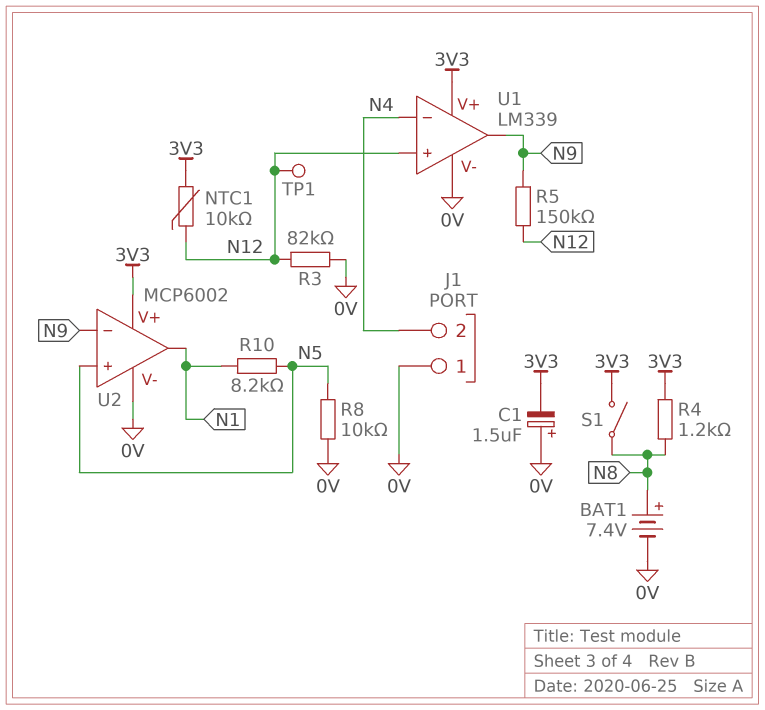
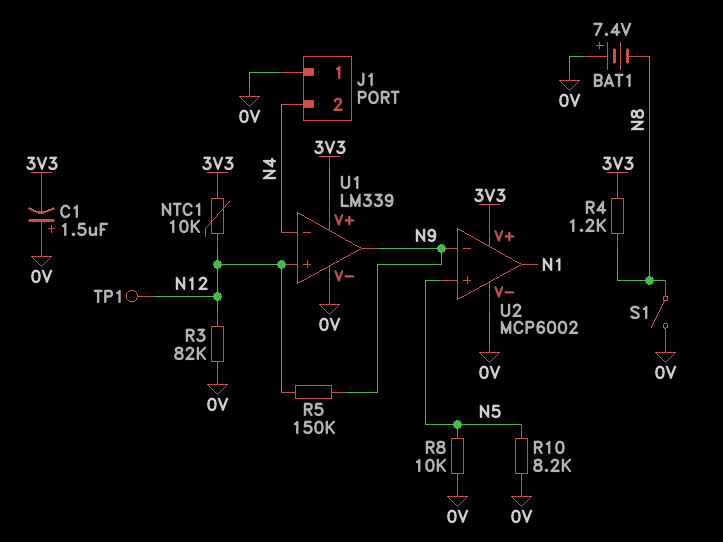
BAT1: 7.4V (plus N8, minus 0V) -> 7.4V (plus 0V, minus N8)
R10: 8.2k (N1, N5) -> 8.2k (0V, N5)
S1: switch (3V3, N8) -> switch (0V, N8)

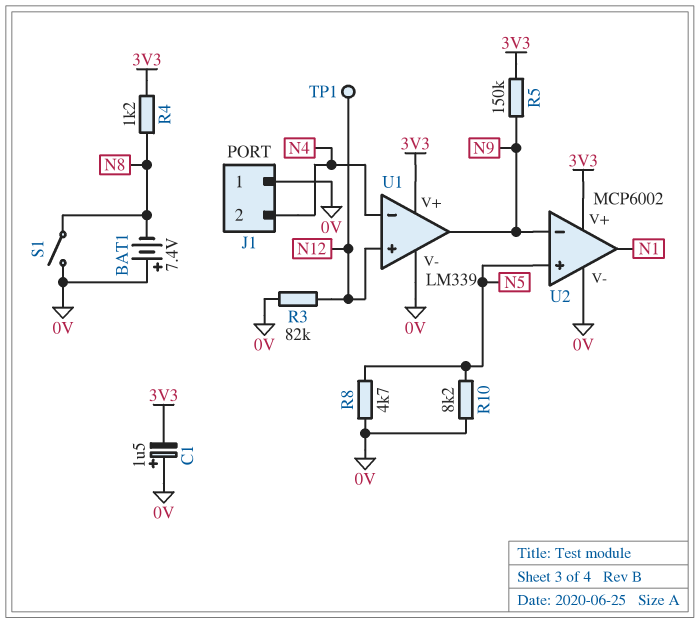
NTC1: 10k (3V3, N12) -> none
R5: 150k (N9, N12) -> 150k (3V3, N9)
R8: 10k (0V, N5) -> 4.7k (0V, N5)

